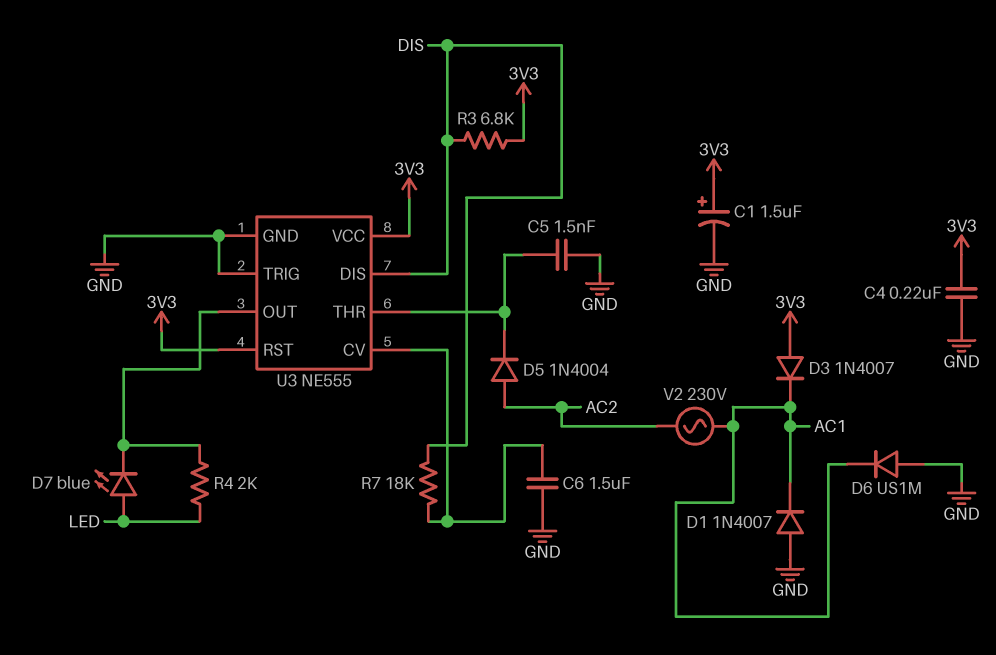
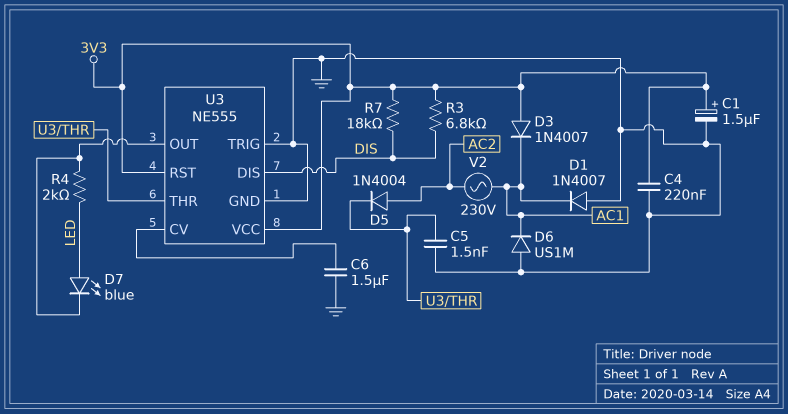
R7: 18k (DIS, U3/CV) -> 18k (3V3, DIS)

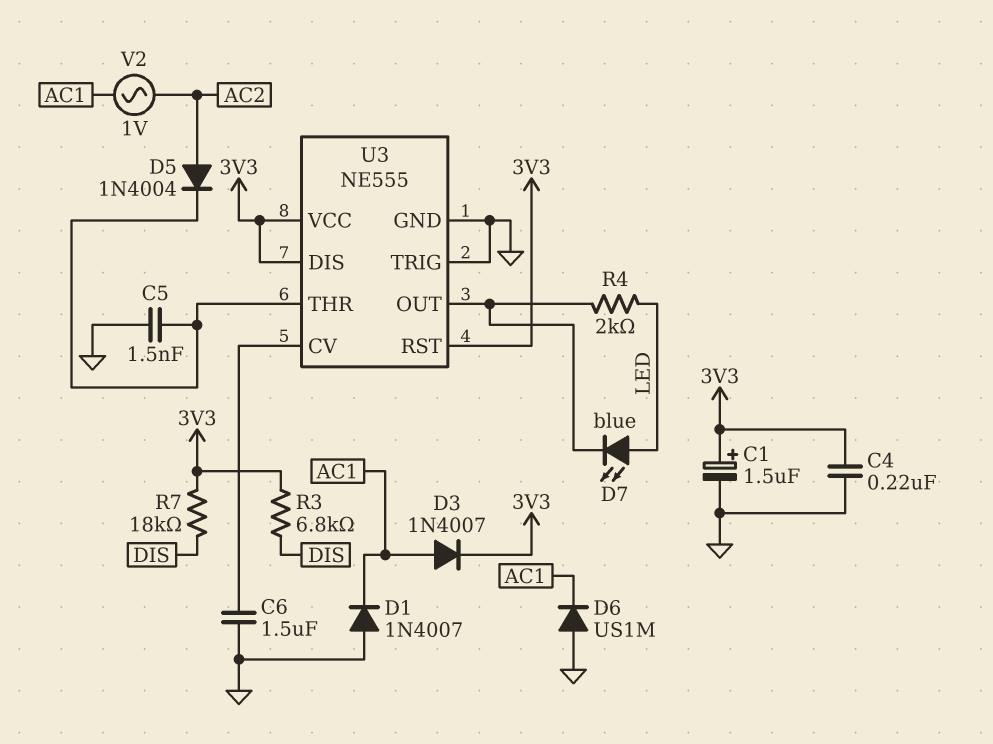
D3: diode 1N4007 (A 3V3, K AC1) -> diode 1N4007 (A AC1, K 3V3)
U3 pin DIS: DIS -> 3V3
V2: AC 230V (AC1, AC2) -> AC 1V (AC1, AC2)

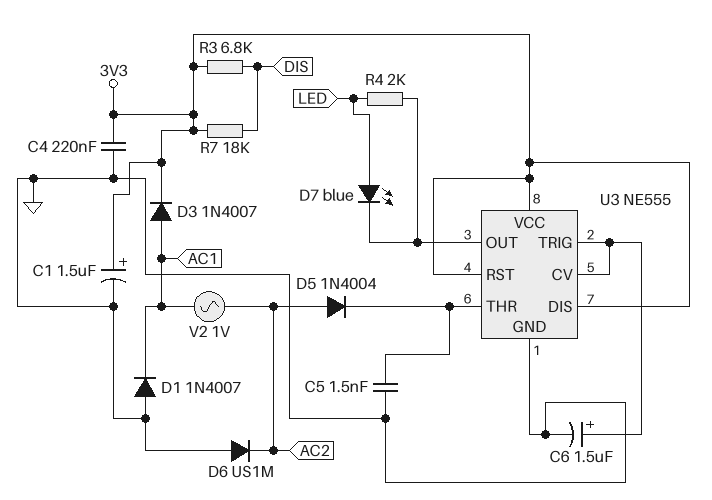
C6: 1.5uF (GND, U3/CV) -> 1.5uF (plus U3/CV, minus GND)
D6: diode US1M (A GND, K AC1) -> diode US1M (A GND, K AC2)
U3 pin TRIG: GND -> U3/CV

